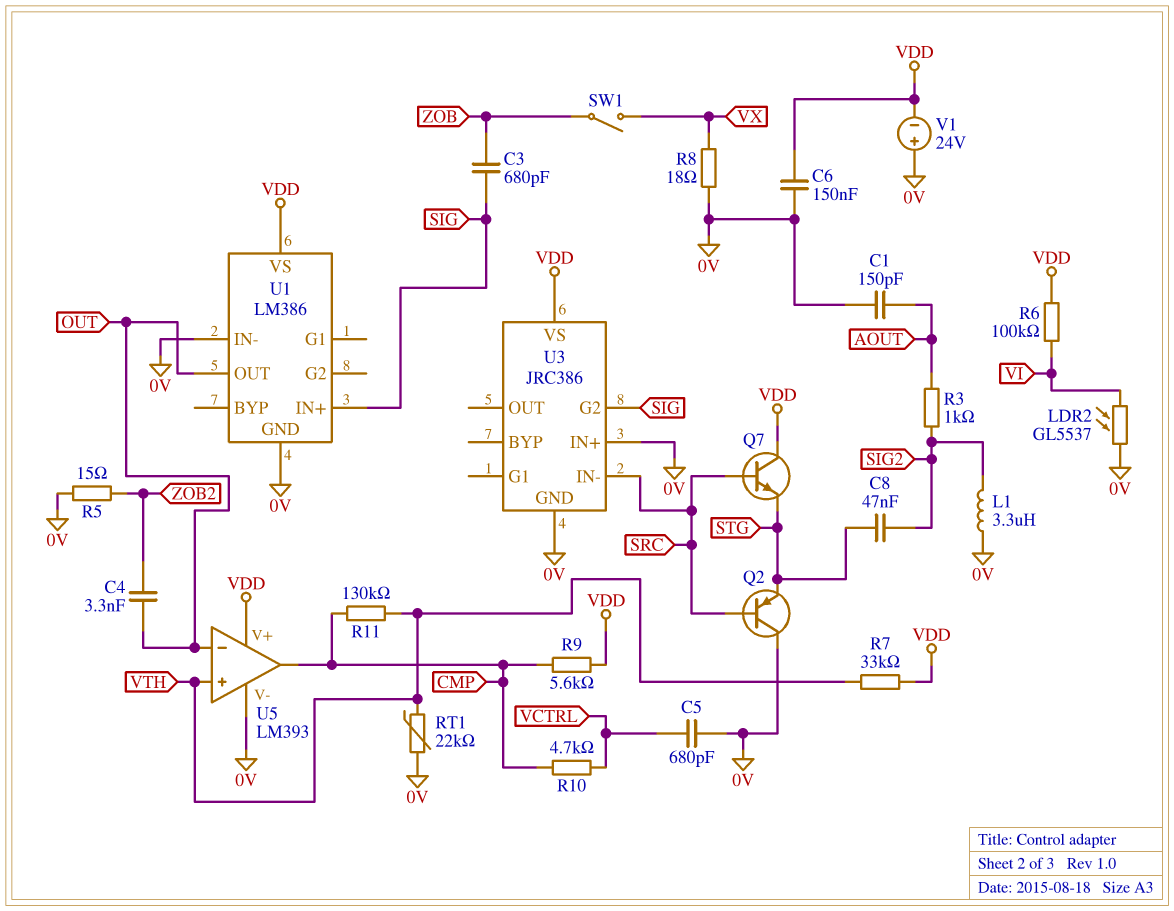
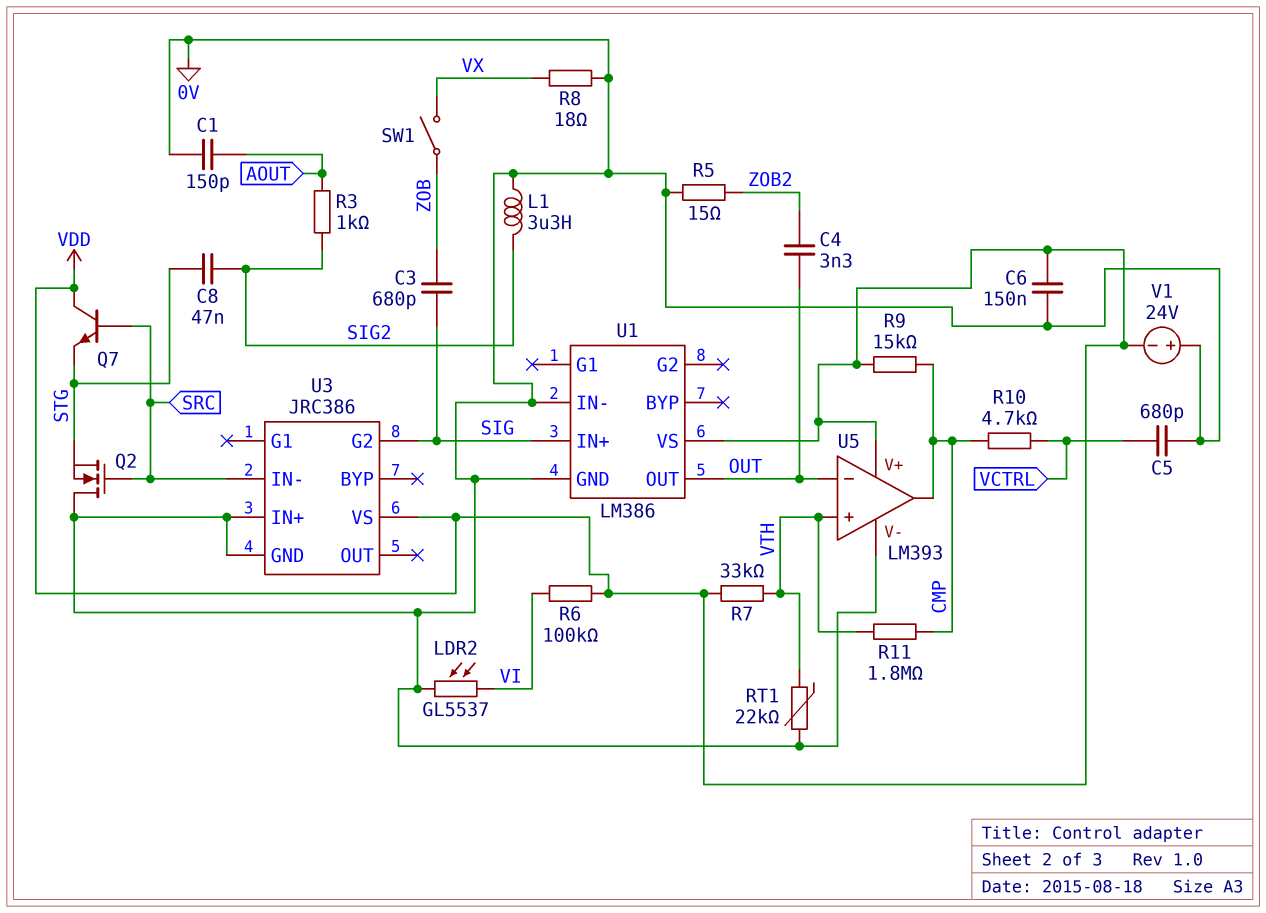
Q2: PNP (B SRC, C 0V, E STG) -> NMOS (G SRC, D 0V, S STG)
R9: 5.6k (CMP, VDD) -> 15k (CMP, VDD)
R11: 130k (CMP, VTH) -> 1.8M (CMP, VTH)

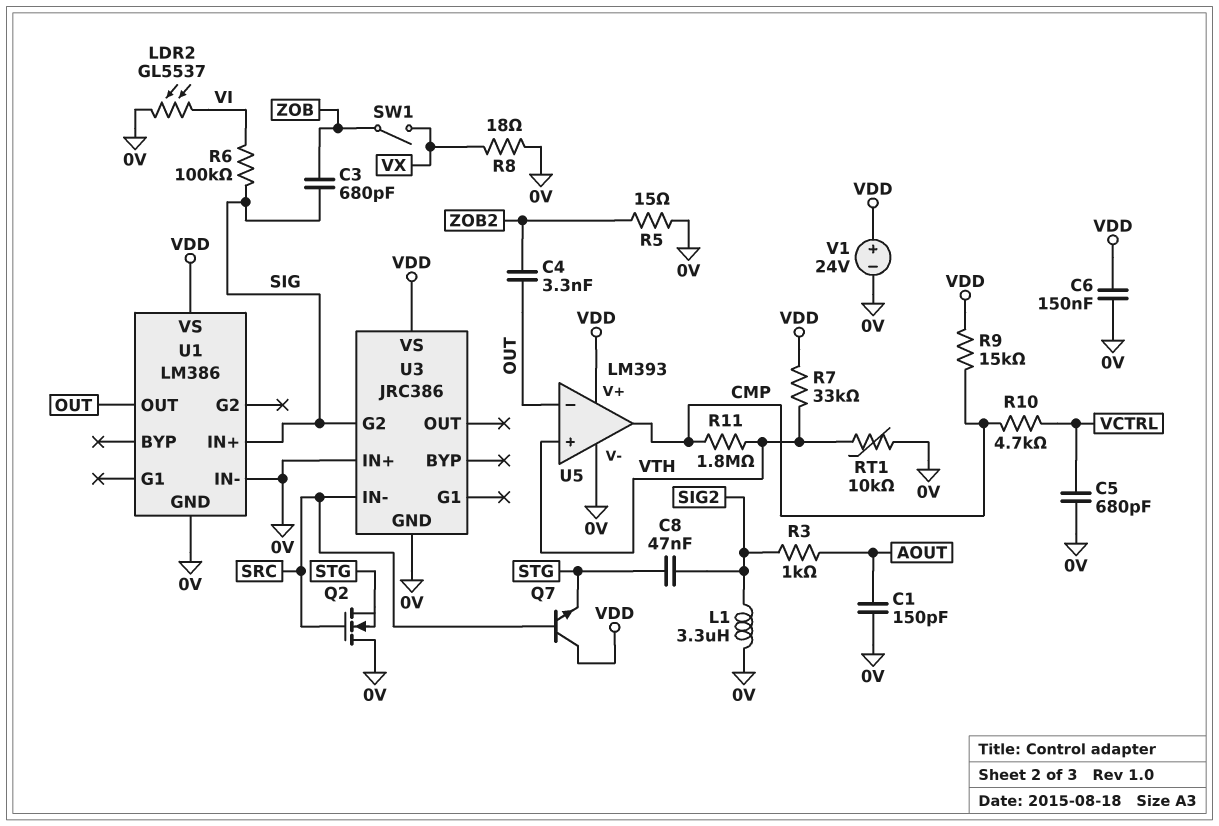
R6: 100k (VDD, VI) -> 100k (SIG, VI)
RT1: 22k (0V, VTH) -> 10k (0V, VTH)
V1: 24V (plus 0V, minus VDD) -> 24V (plus VDD, minus 0V)

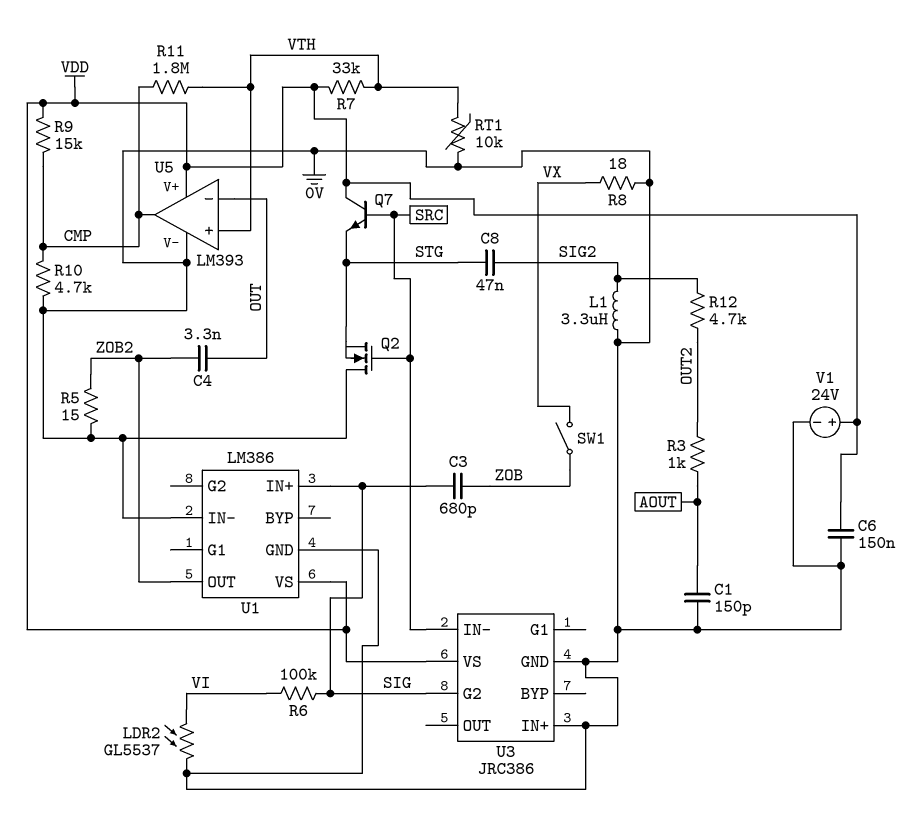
C5: 680pF (0V, VCTRL) -> none
R3: 1k (AOUT, SIG2) -> 1k (AOUT, OUT2)
R10: 4.7k (CMP, VCTRL) -> 4.7k (0V, CMP)
R12: none -> 4.7k (OUT2, SIG2)
U1 pin OUT: OUT -> ZOB2

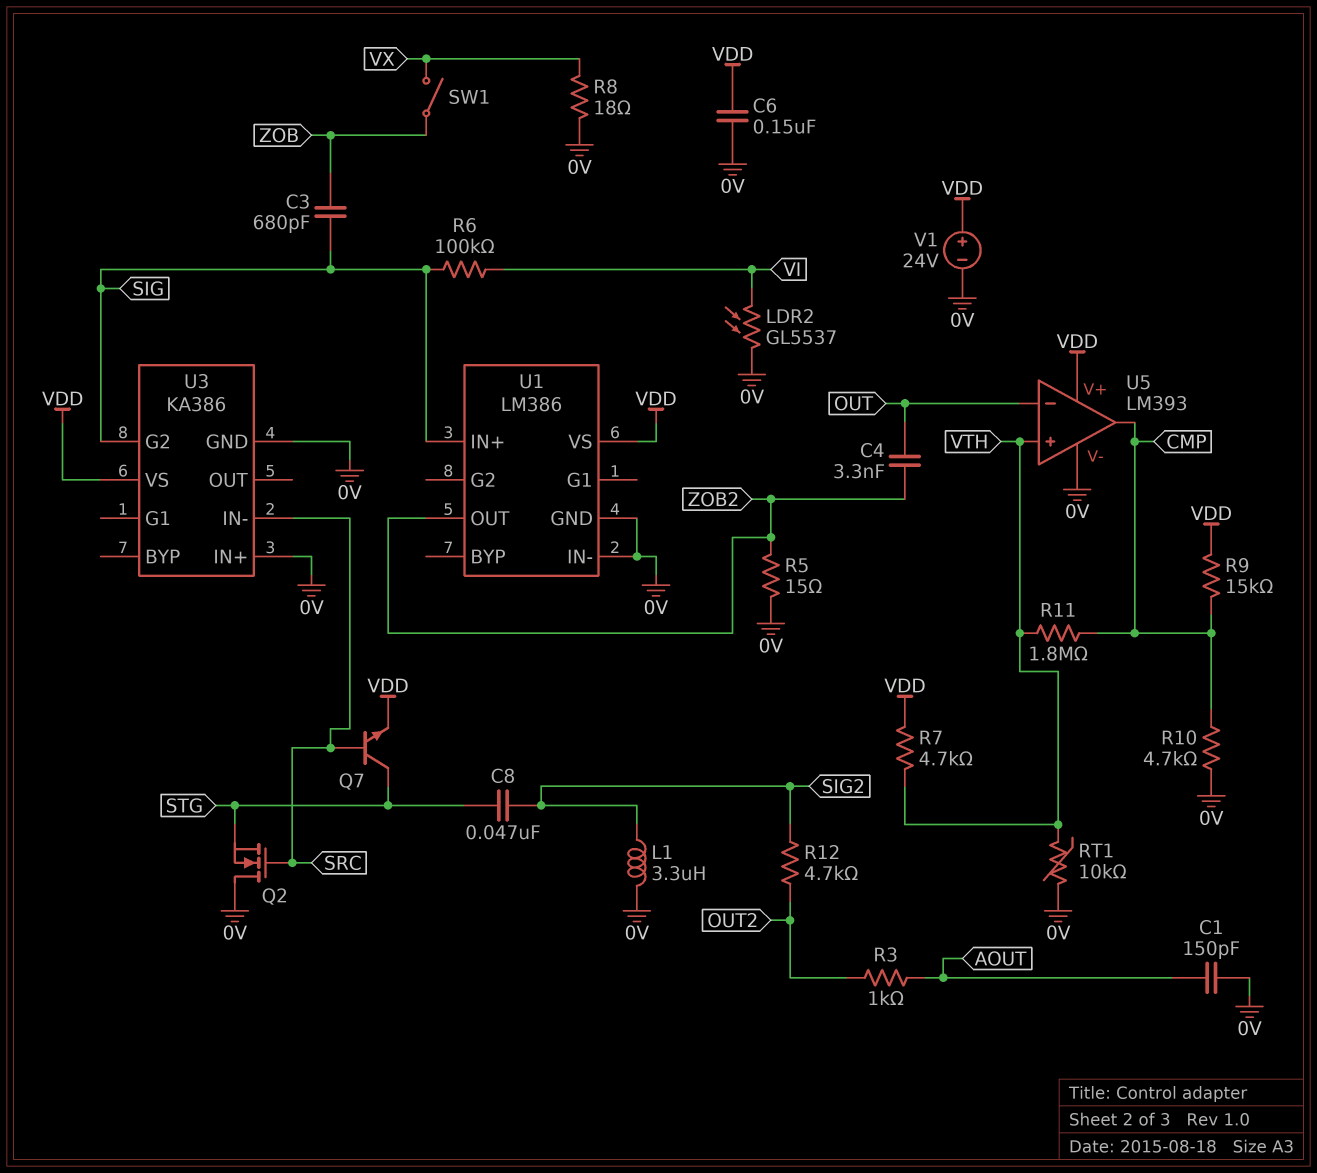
Q7: NPN (B SRC, C VDD, E STG) -> NPN (B SRC, C STG, E VDD)
R7: 33k (VDD, VTH) -> 4.7k (VDD, VTH)
U3: JRC386 -> KA386

